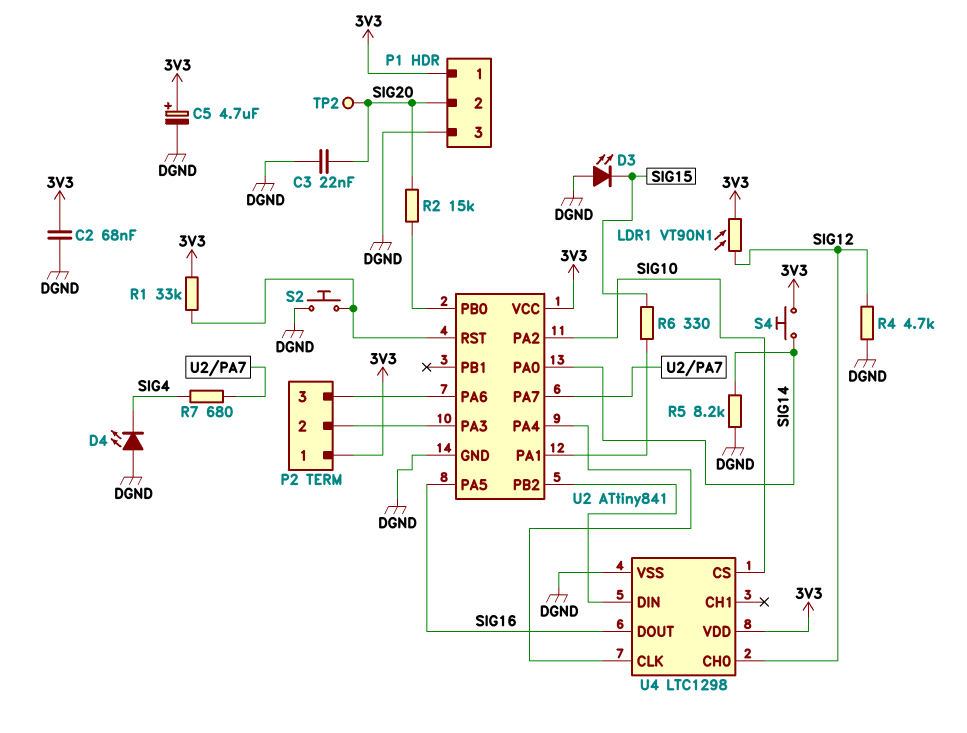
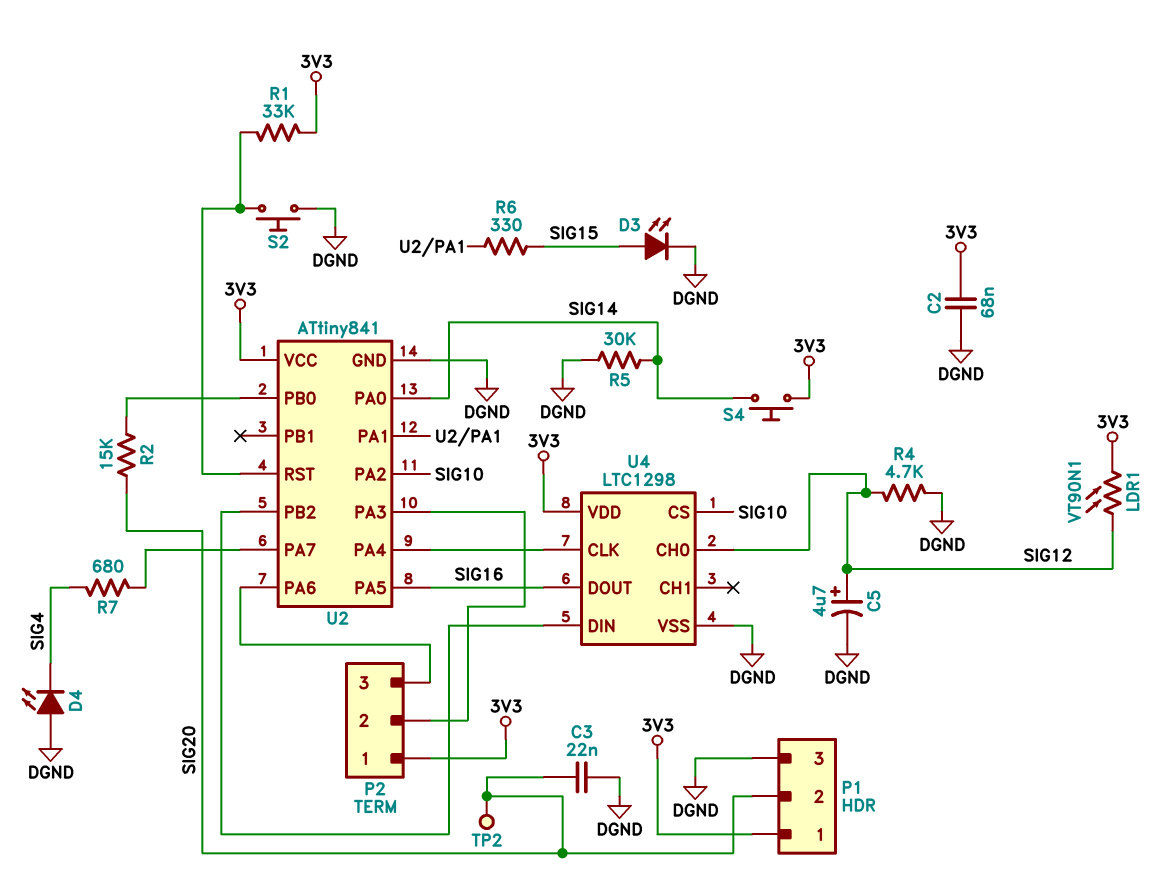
C5: 4.7uF (plus 3V3, minus DGND) -> 4.7uF (plus SIG12, minus DGND)
D3: LED (A DGND, K SIG15) -> LED (A SIG15, K DGND)
R5: 8.2k (DGND, SIG14) -> 30k (DGND, SIG14)

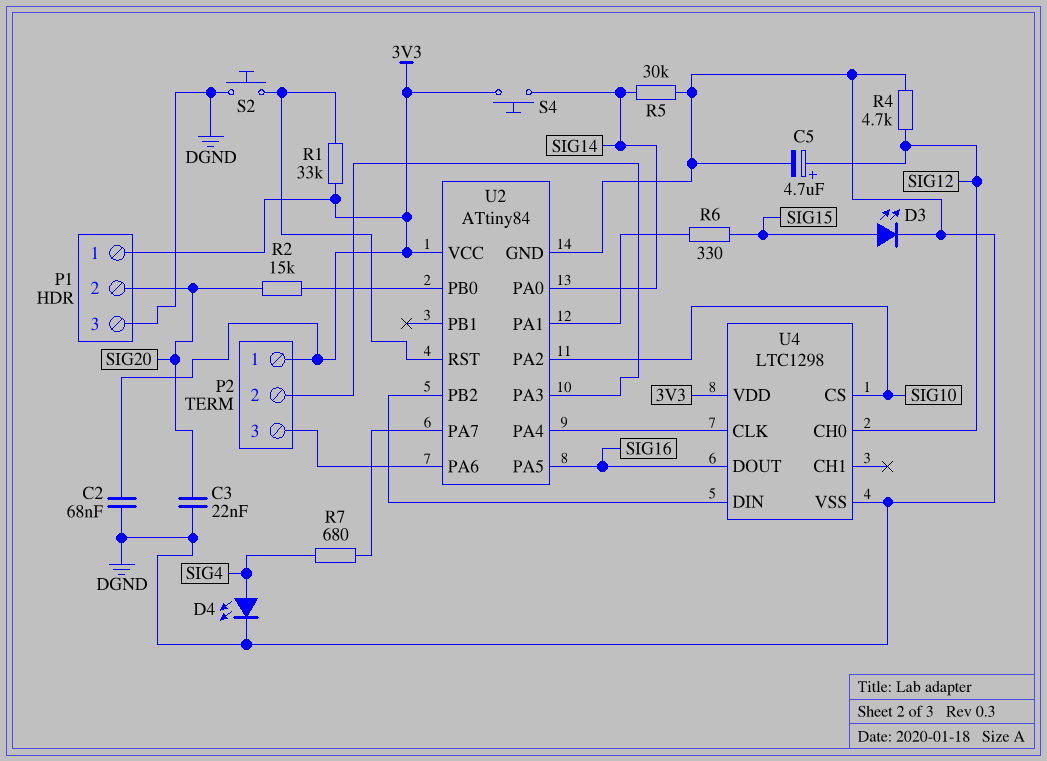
D4: LED (A DGND, K SIG4) -> LED (A SIG4, K DGND)
LDR1: VT90N1 (3V3, SIG12) -> none
TP2: test point (SIG20) -> none
U2: ATtiny841 -> ATtiny84

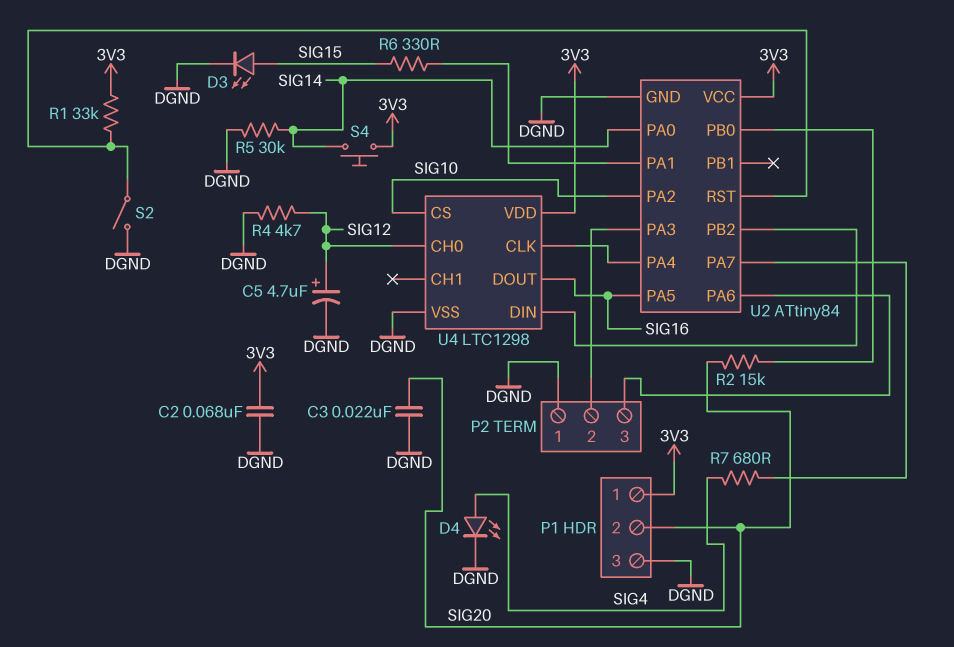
P2 pin 1: 3V3 -> DGND
S2: button (DGND, U2/RST) -> switch (DGND, U2/RST)

